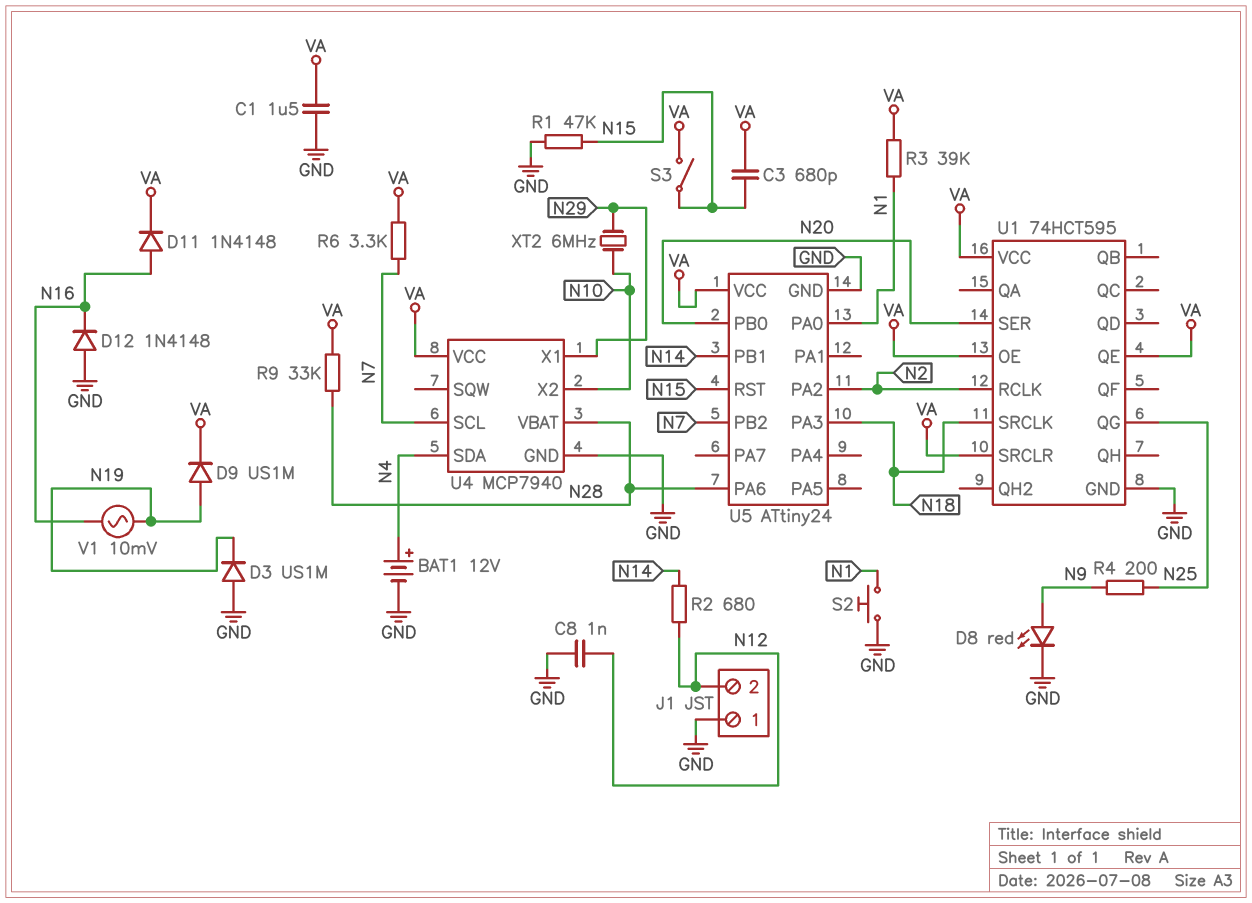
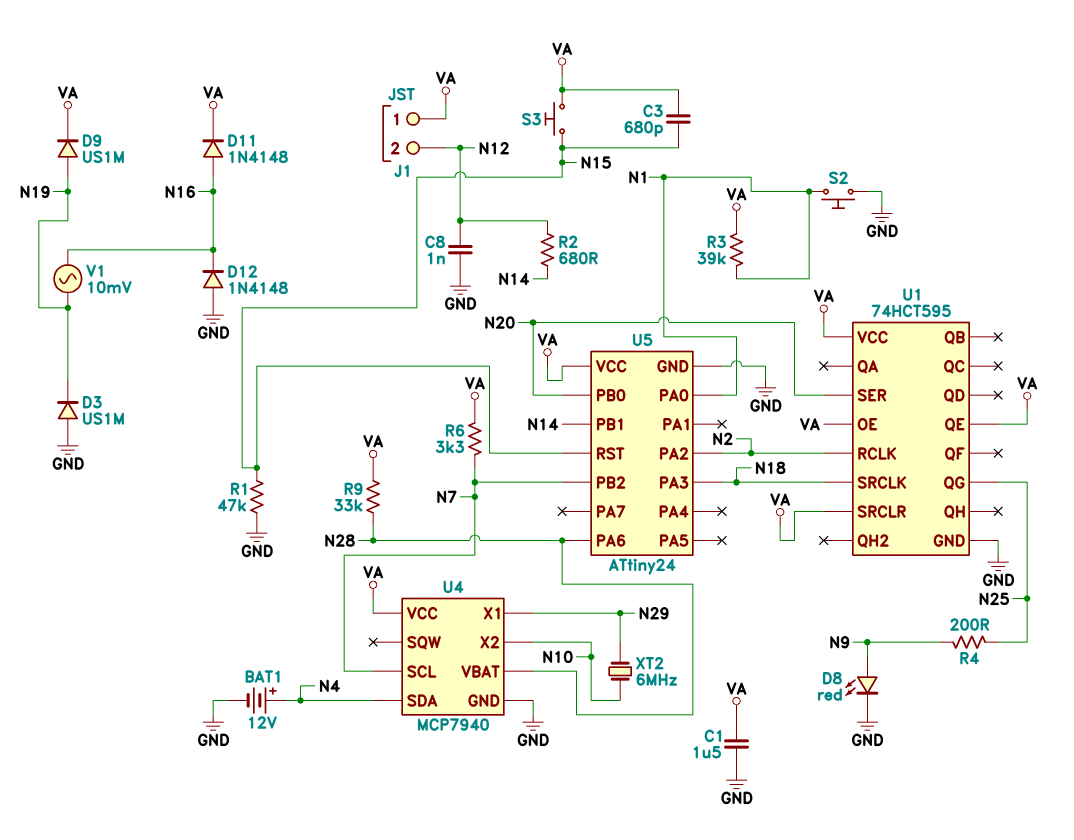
J1 pin 1: GND -> VA
S3: switch (N15, VA) -> button (N15, VA)

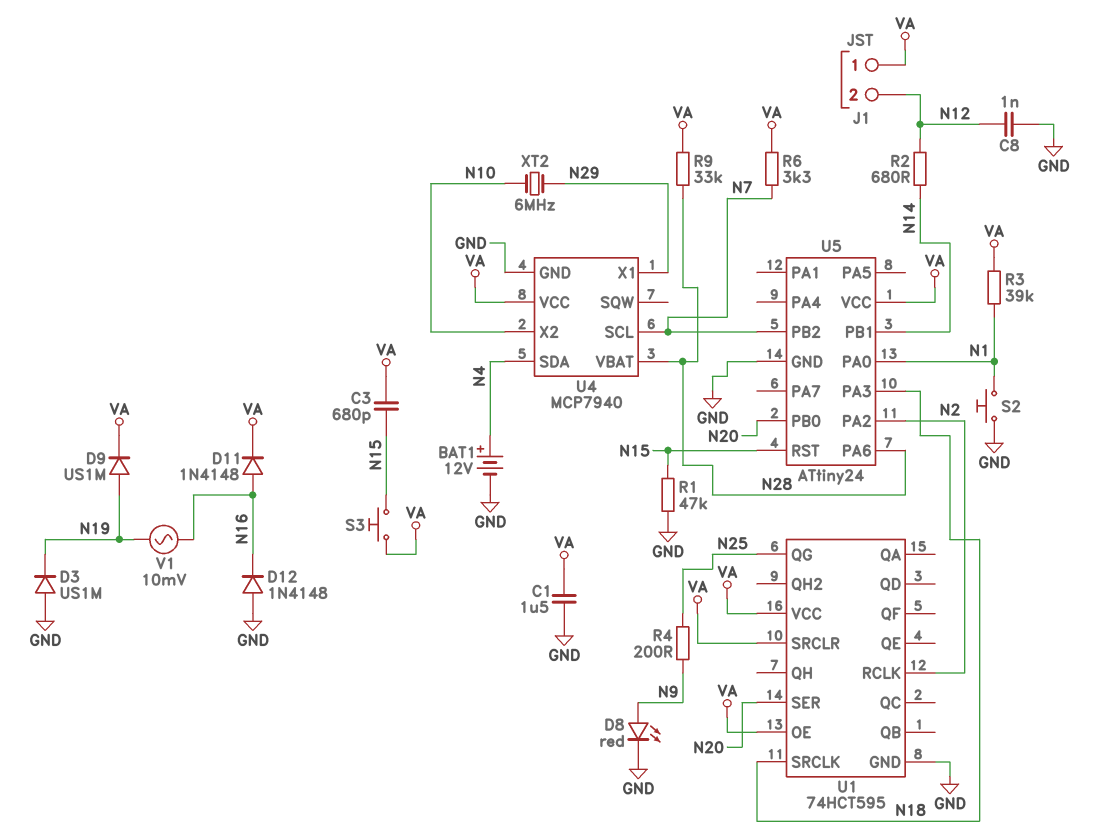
U1 pin QE: VA -> none

